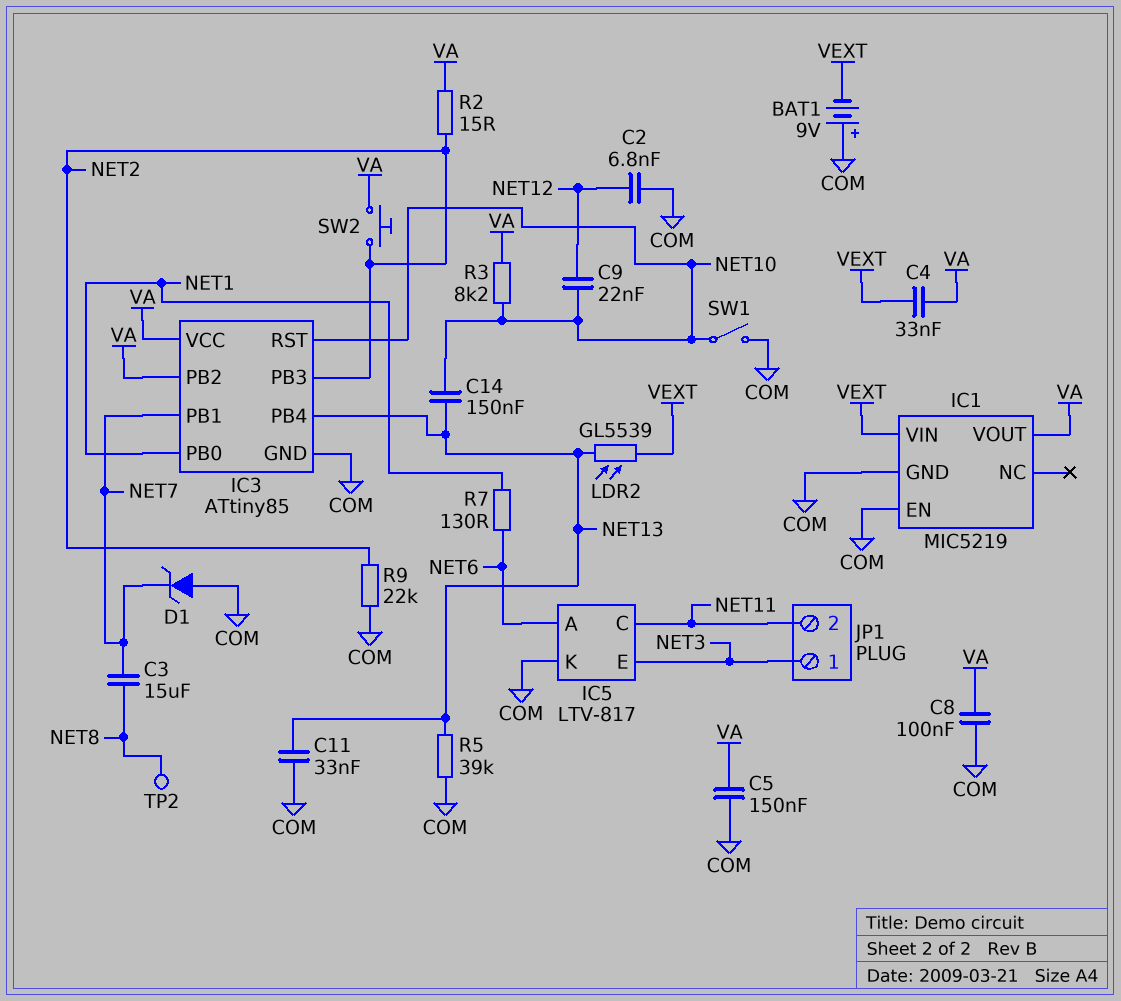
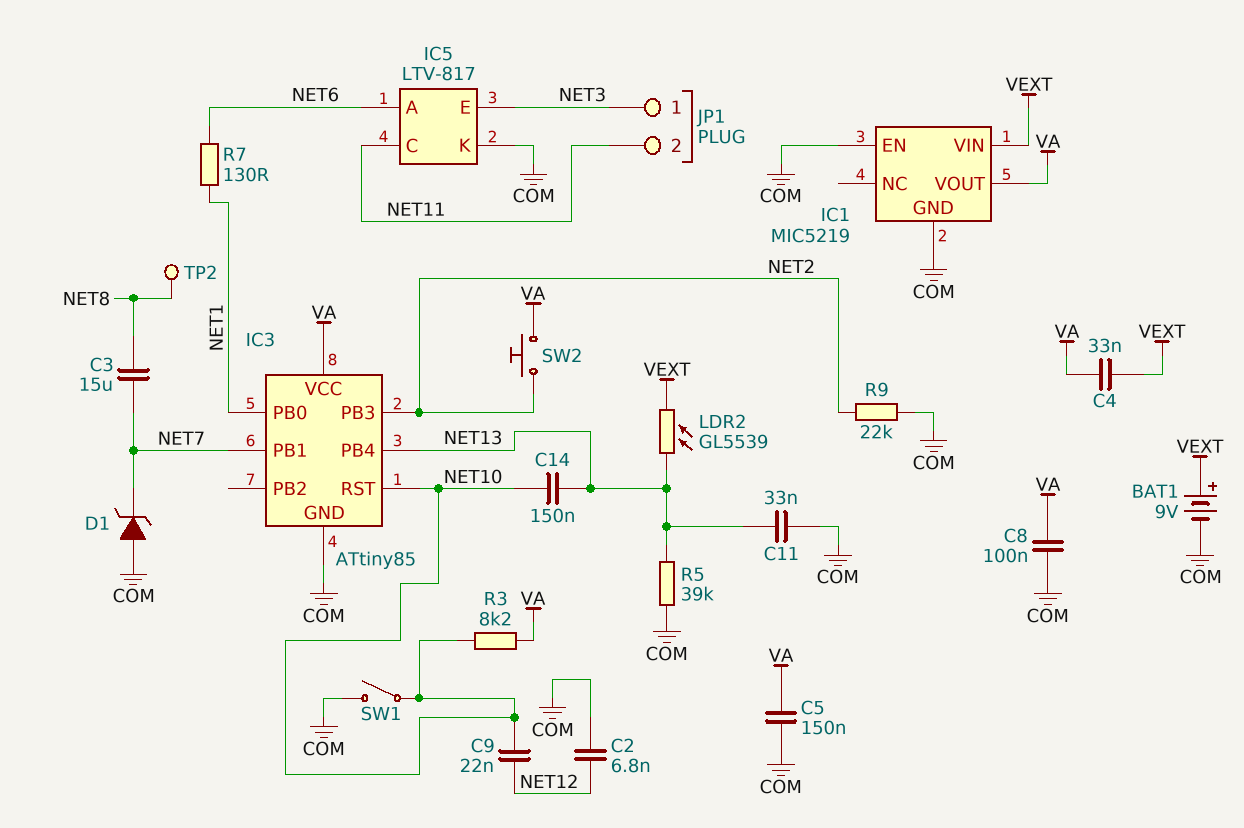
BAT1: 9V (plus COM, minus VEXT) -> 9V (plus VEXT, minus COM)
IC3 pin PB2: VA -> none
R2: 15 (NET2, VA) -> none

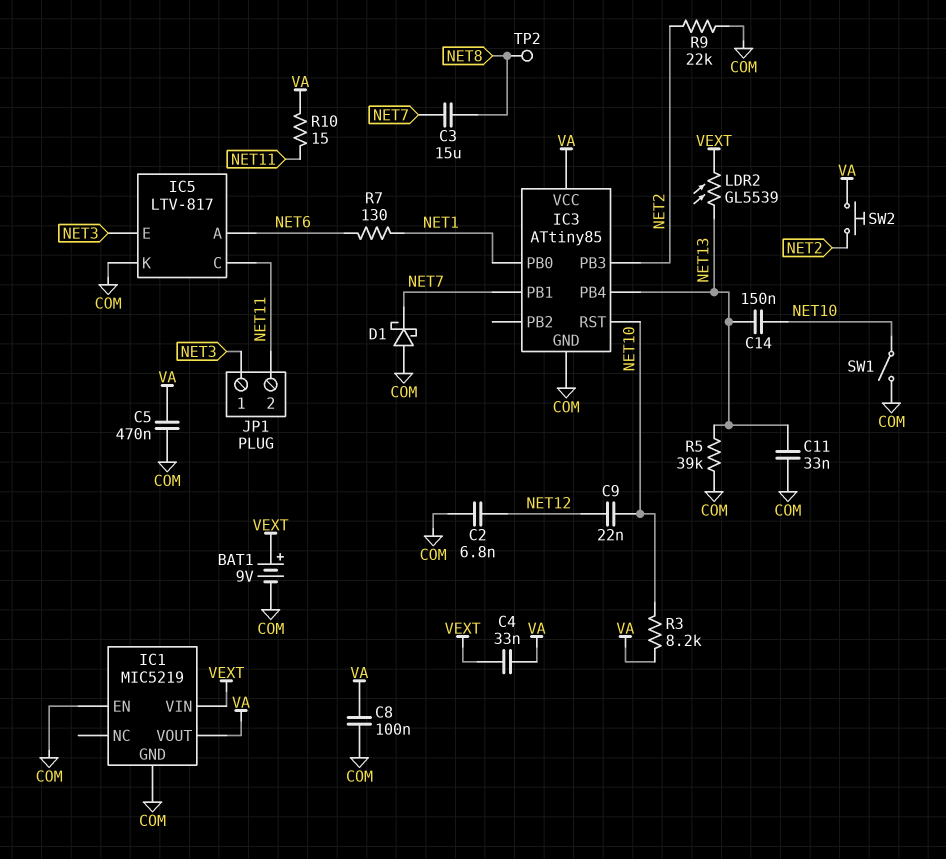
C5: 150nF (COM, VA) -> 470nF (COM, VA)
D1: zener (A COM, K NET7) -> schottky (A COM, K NET7)
R10: none -> 15 (NET11, VA)

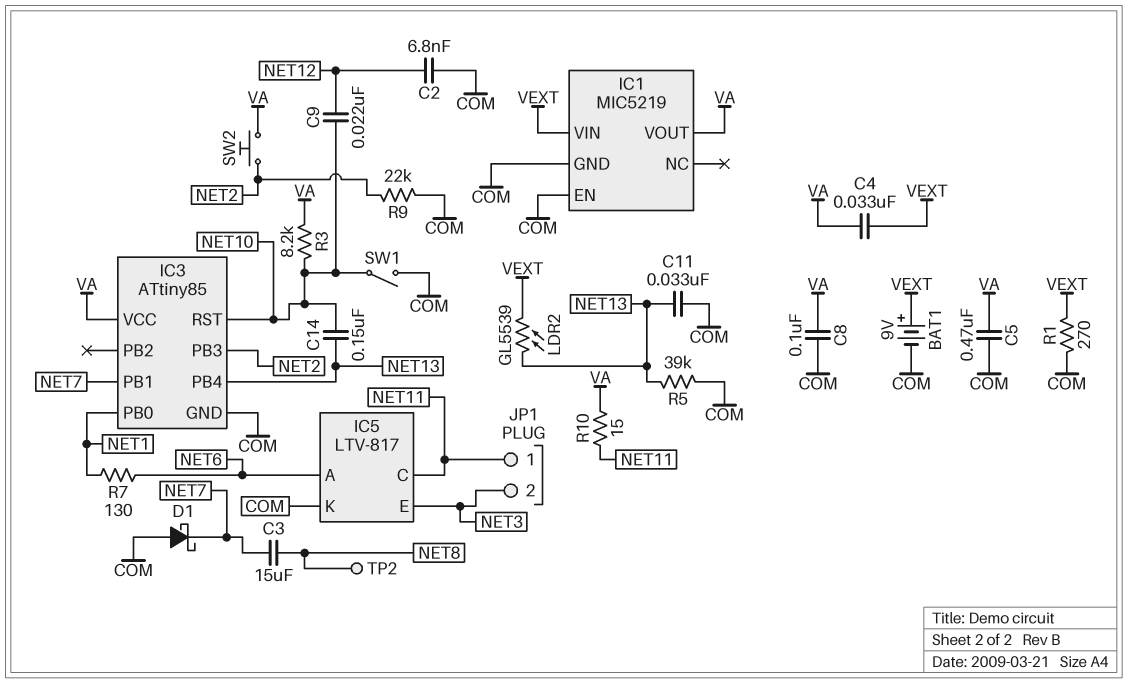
JP1 pin 1: NET3 -> NET11
JP1 pin 2: NET11 -> NET3
R1: none -> 270 (COM, VEXT)

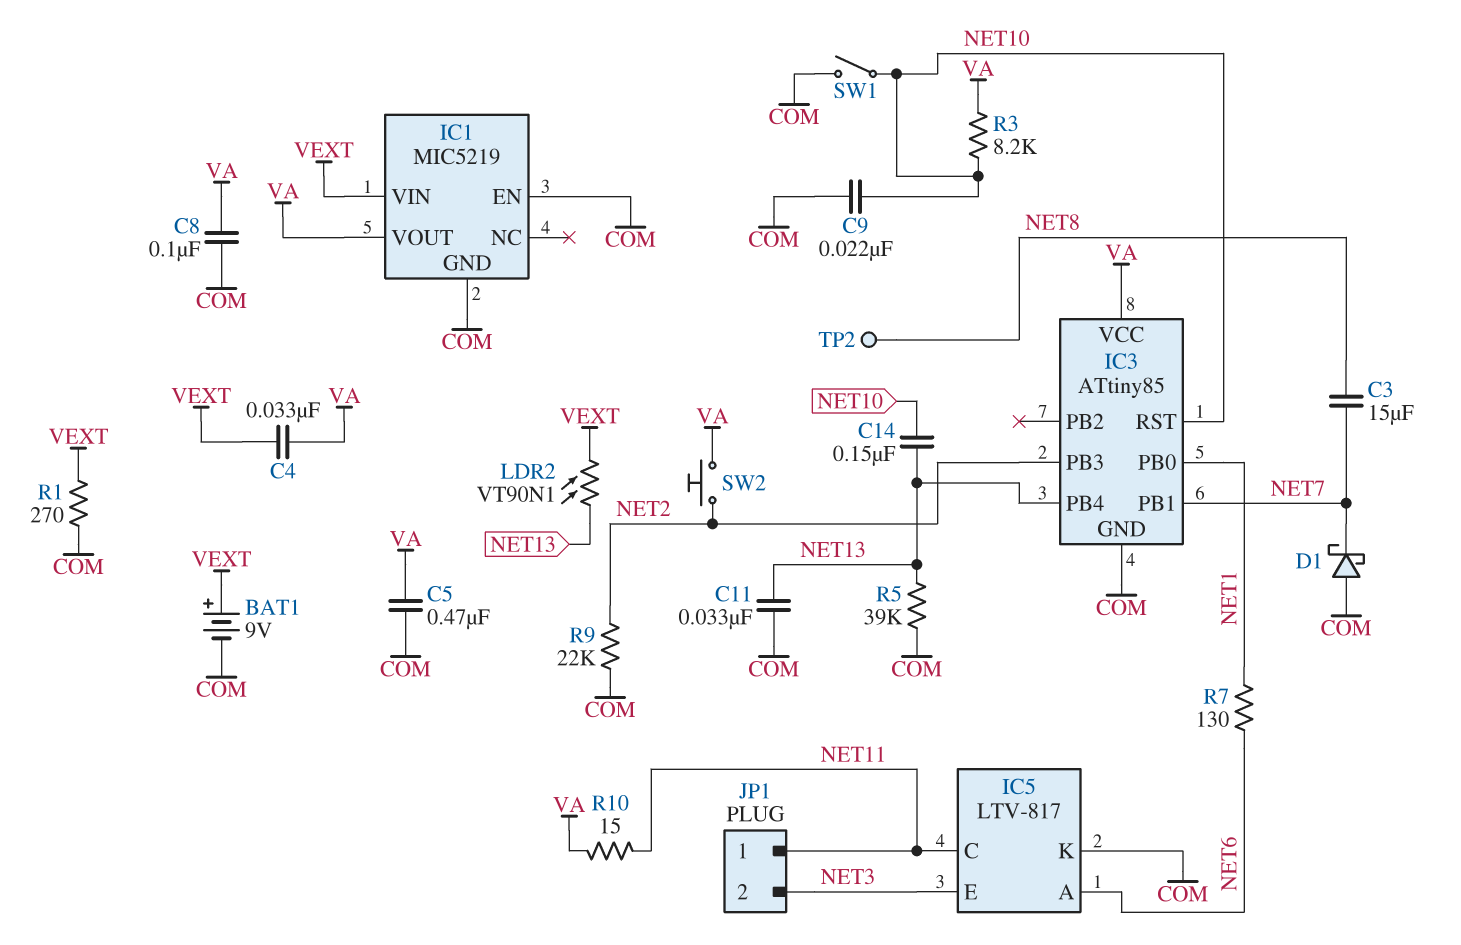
C2: 6.8nF (COM, NET12) -> none
C9: 22nF (NET10, NET12) -> 22nF (COM, NET10)
LDR2: GL5539 (NET13, VEXT) -> VT90N1 (NET13, VEXT)

